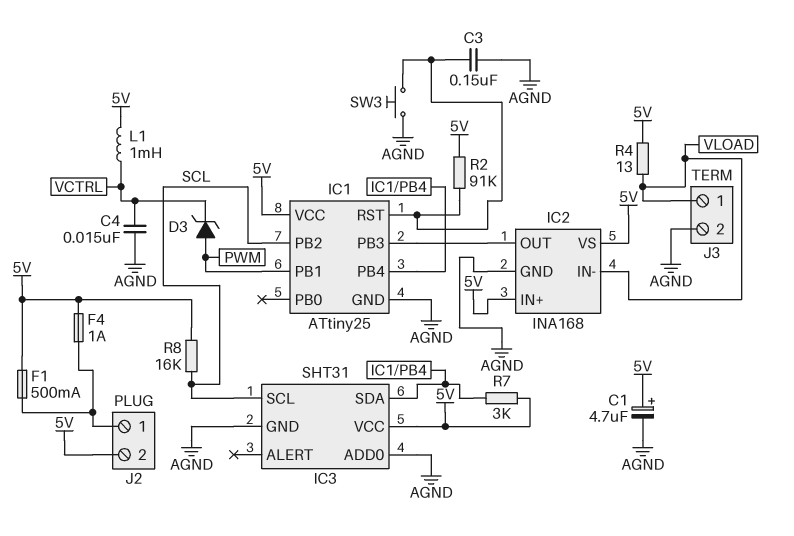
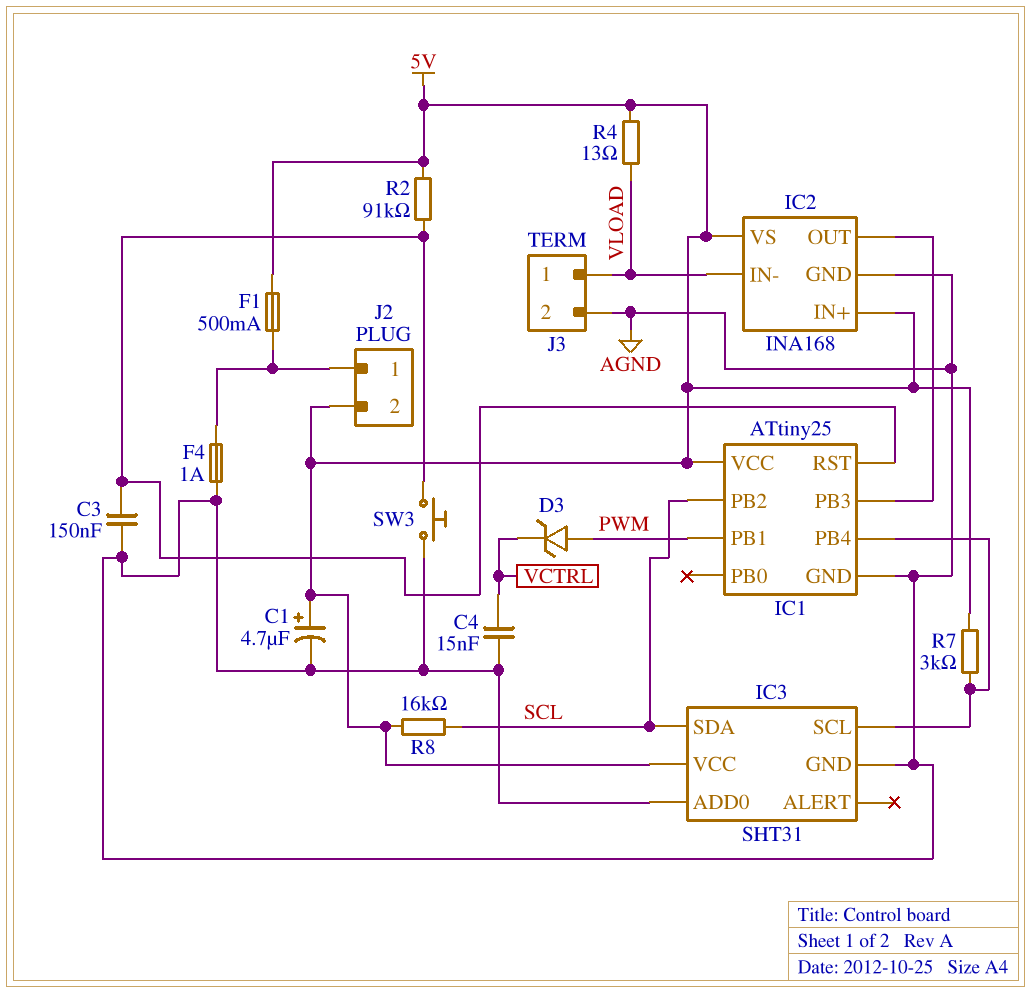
F4: 1A (5V, J2/1) -> 1A (AGND, J2/1)
IC3 pin SCL: SCL -> IC1/PB4
IC3 pin SDA: IC1/PB4 -> SCL
L1: 1mH (5V, VCTRL) -> none

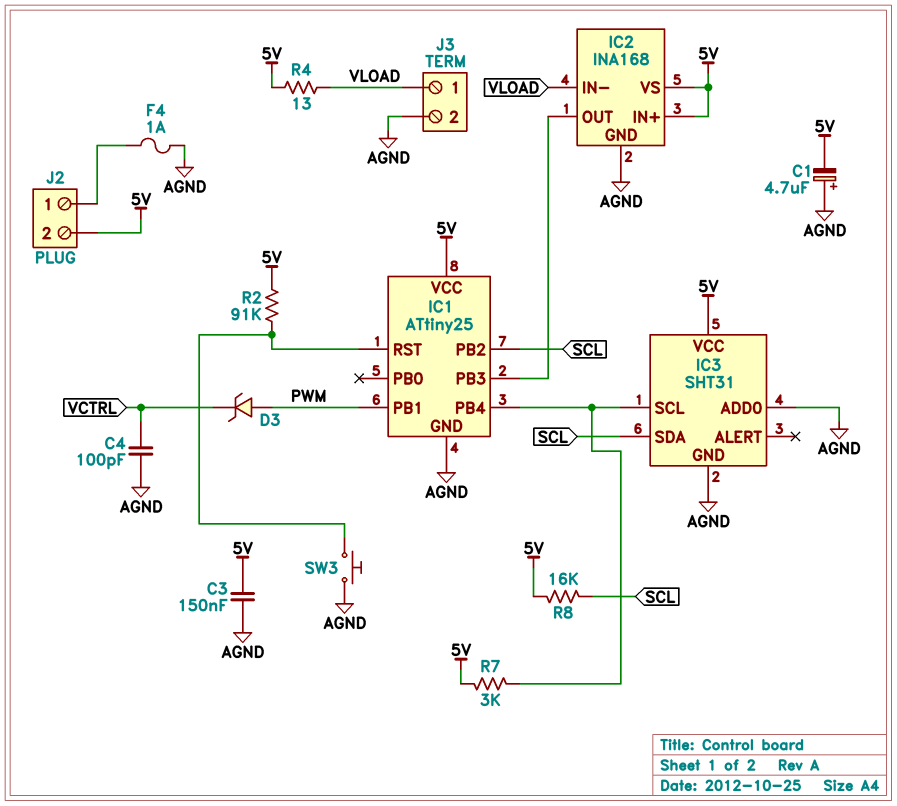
C1: 4.7uF (plus 5V, minus AGND) -> 4.7uF (plus AGND, minus 5V)
C3: 150nF (AGND, IC1/RST) -> 150nF (5V, AGND)
C4: 15nF (AGND, VCTRL) -> 100pF (AGND, VCTRL)
F1: 500mA (5V, J2/1) -> none

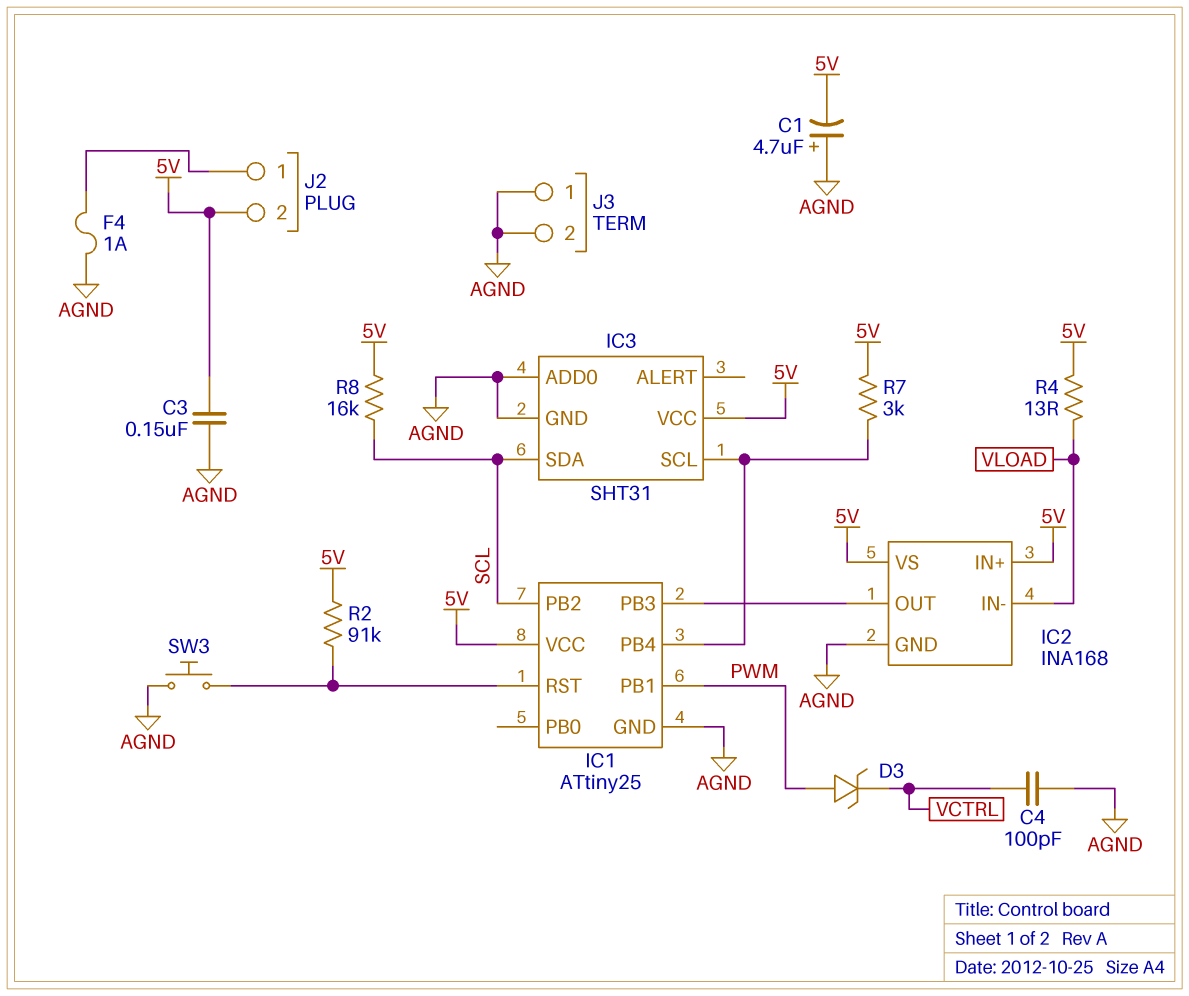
J3 pin 1: VLOAD -> AGND

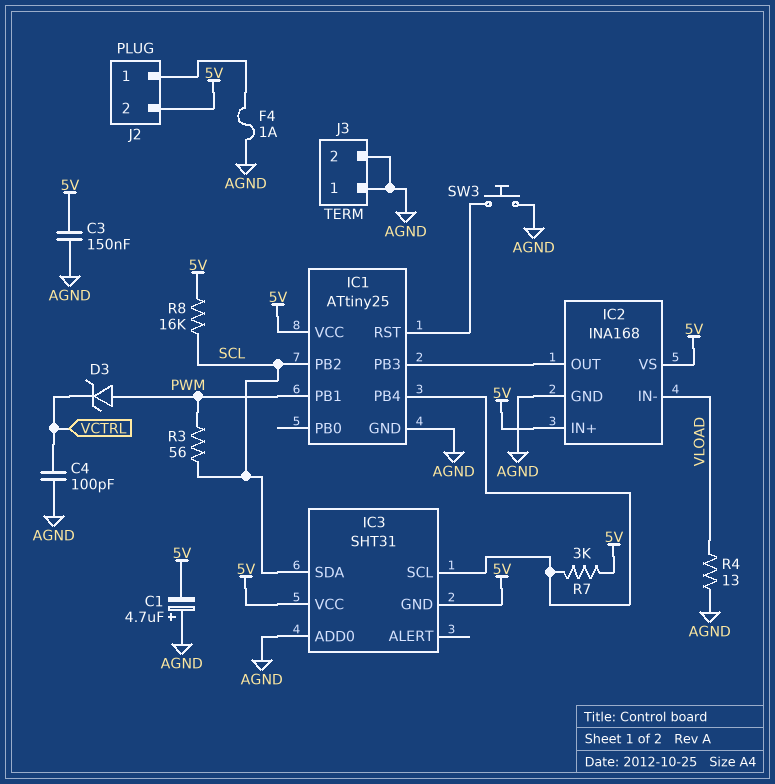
IC3 pin GND: AGND -> 5V
R2: 91k (5V, IC1/RST) -> none
R3: none -> 56 (PWM, SCL)
R4: 13 (5V, VLOAD) -> 13 (AGND, VLOAD)

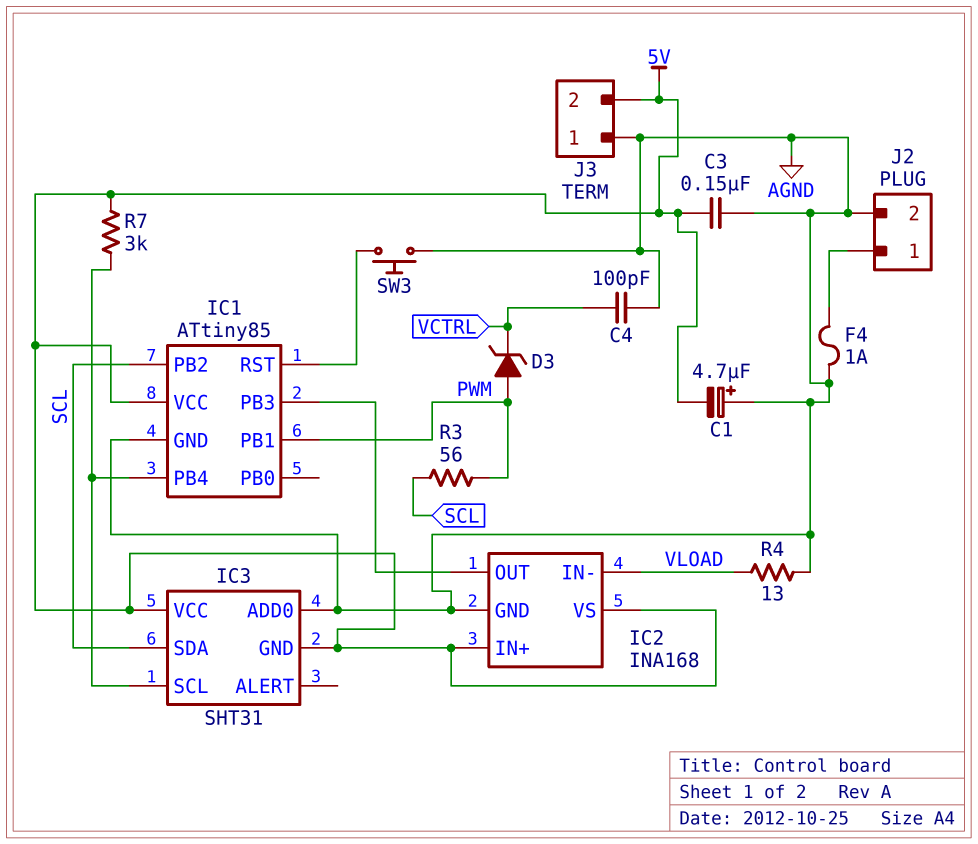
IC1: ATtiny25 -> ATtiny85
J2 pin 2: 5V -> AGND
J3 pin 2: AGND -> 5V
R8: 16k (5V, SCL) -> none

